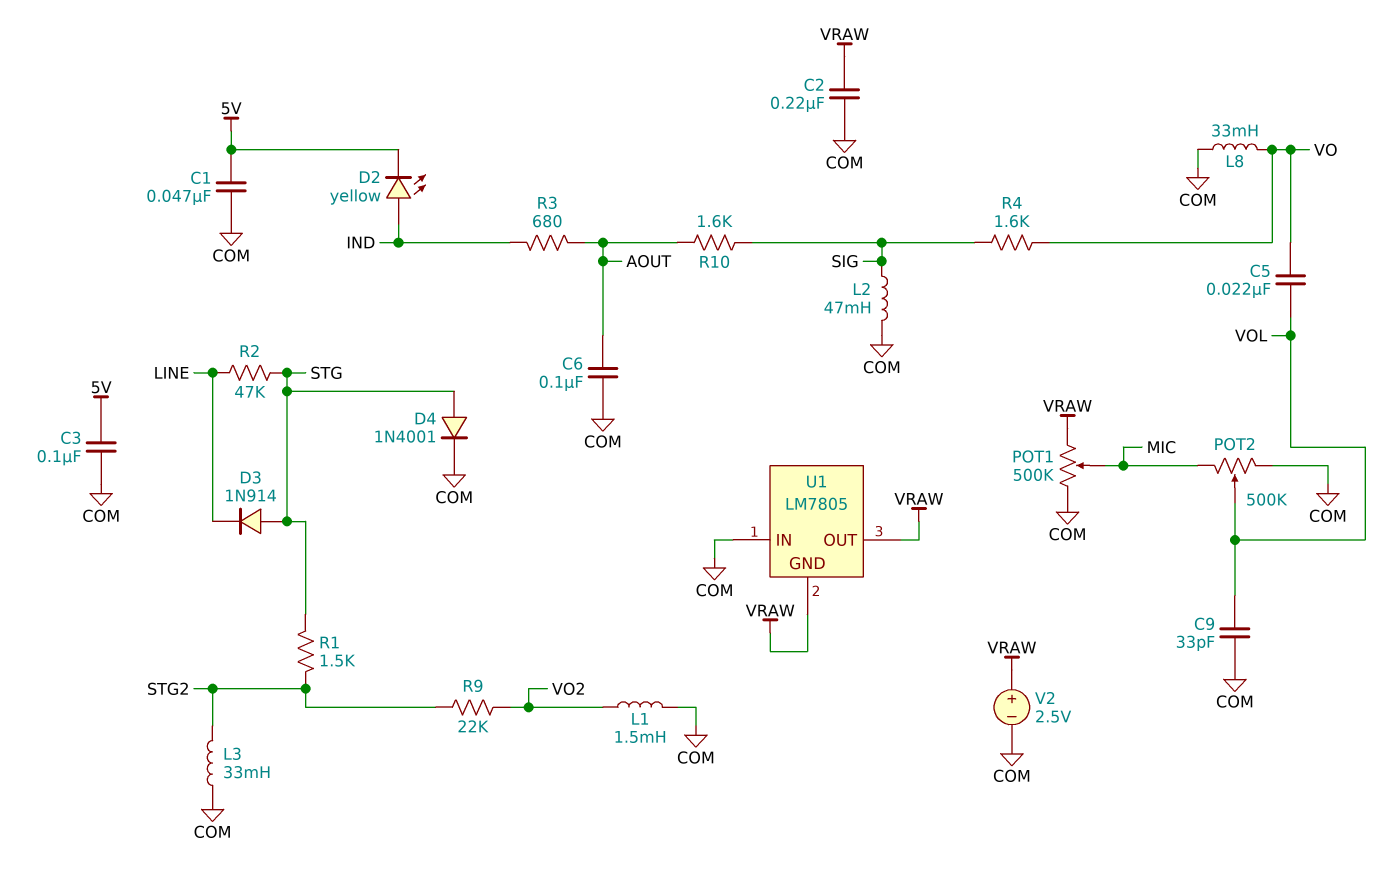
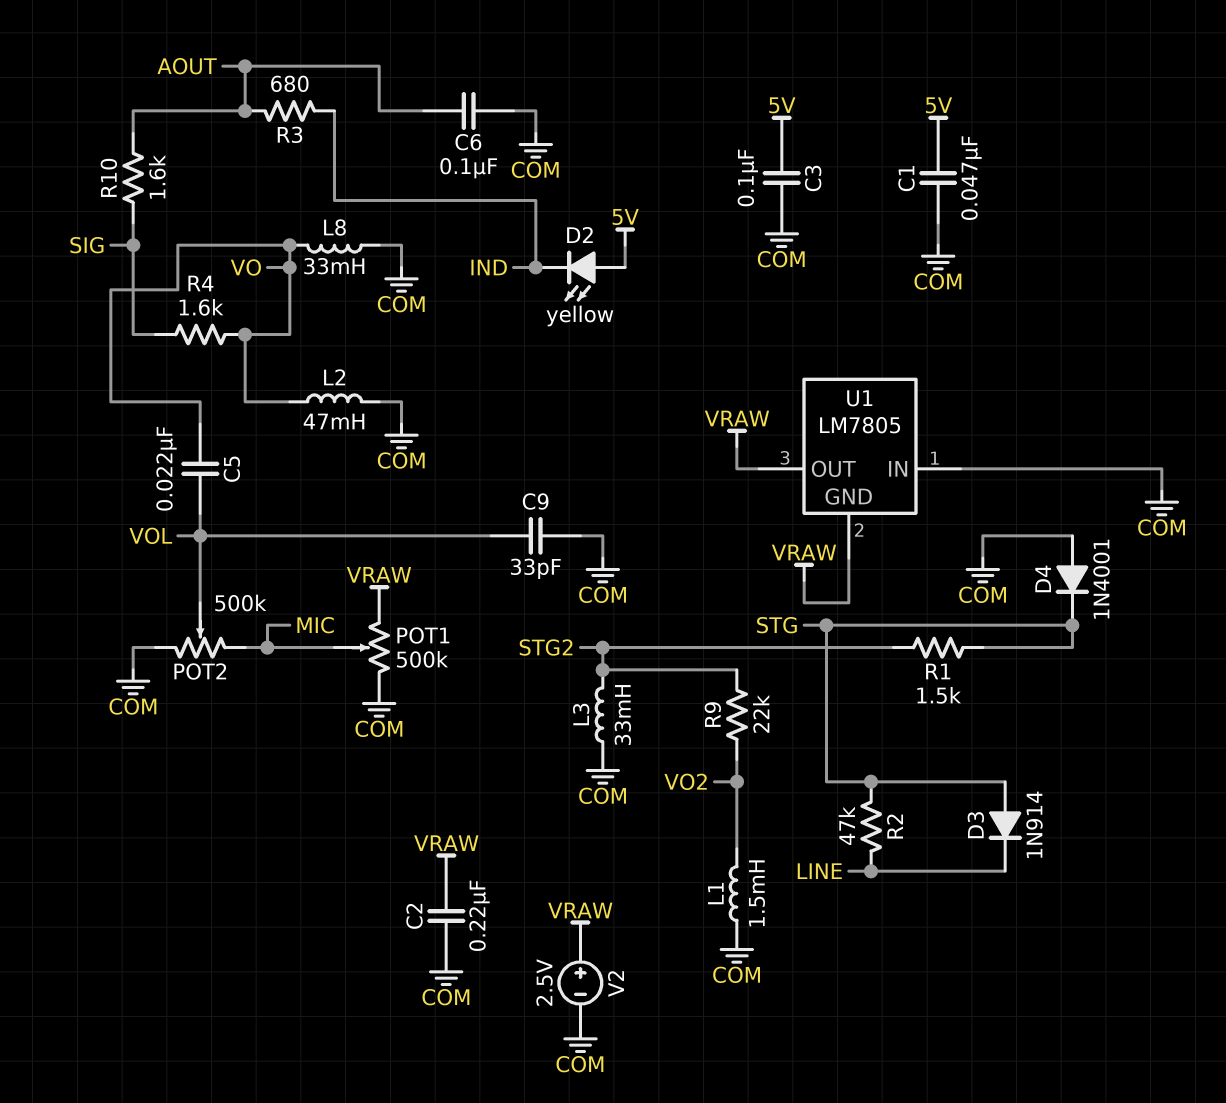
D2: LED yellow (A IND, K 5V) -> LED yellow (A 5V, K IND)
D4: diode 1N4001 (A STG, K COM) -> diode 1N4001 (A COM, K STG)
L2: 47mH (COM, SIG) -> 47mH (COM, VO)

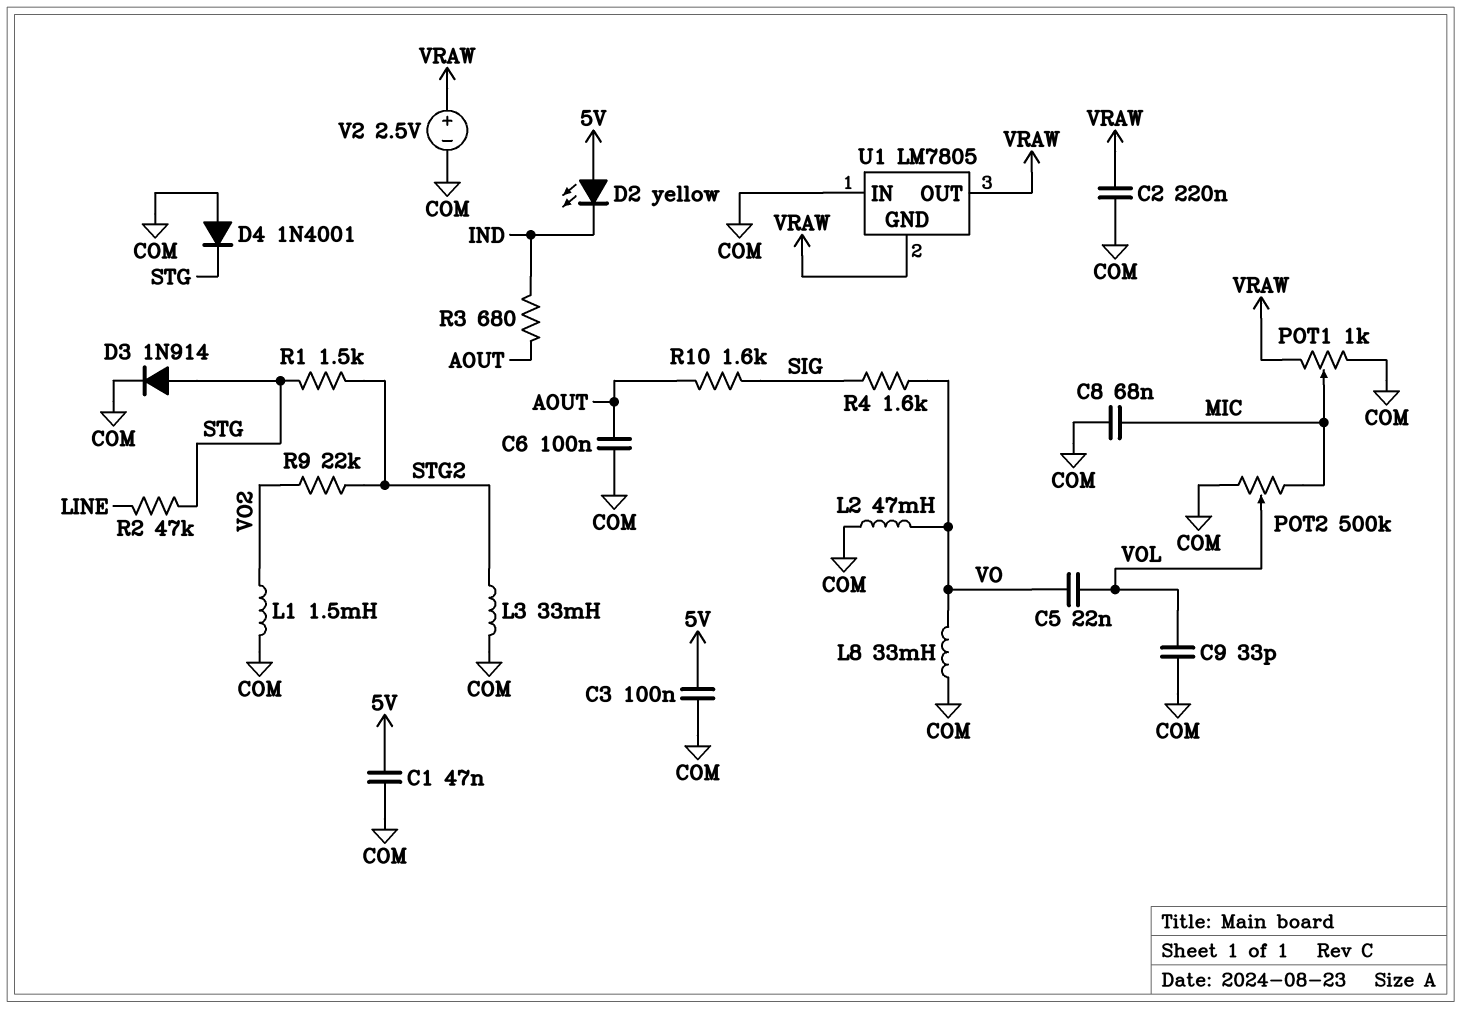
C8: none -> 68nF (COM, MIC)
D3: diode 1N914 (A STG, K LINE) -> diode 1N914 (A STG, K COM)
POT1: 500k (COM, VRAW, wiper MIC) -> 1k (COM, VRAW, wiper MIC)

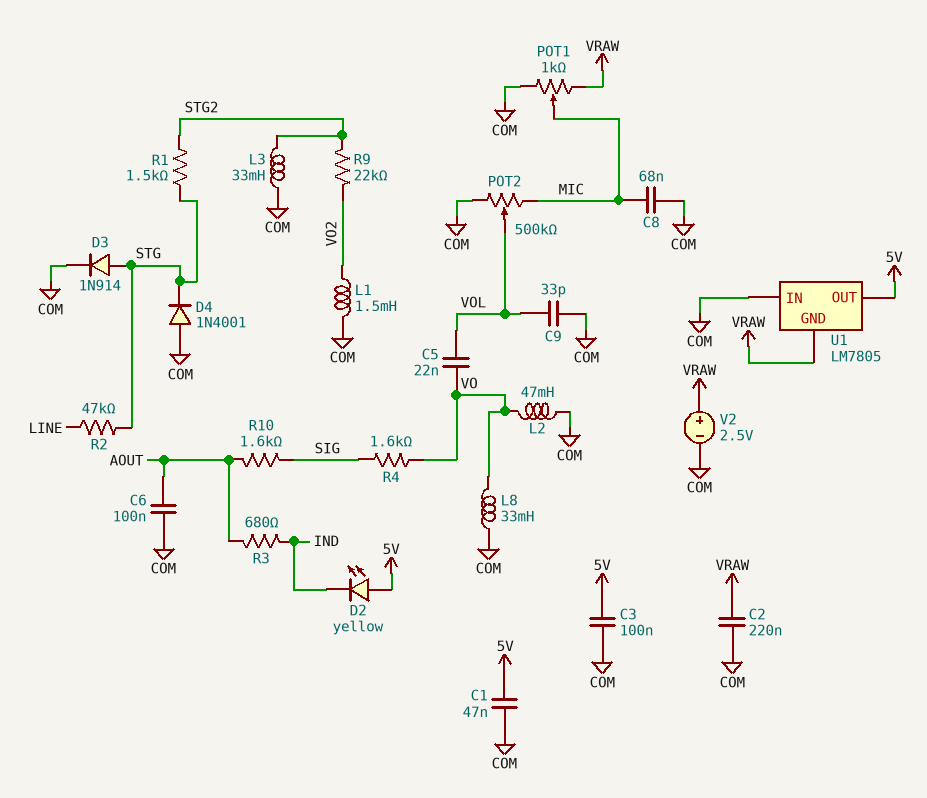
U1 pin OUT: VRAW -> 5V

